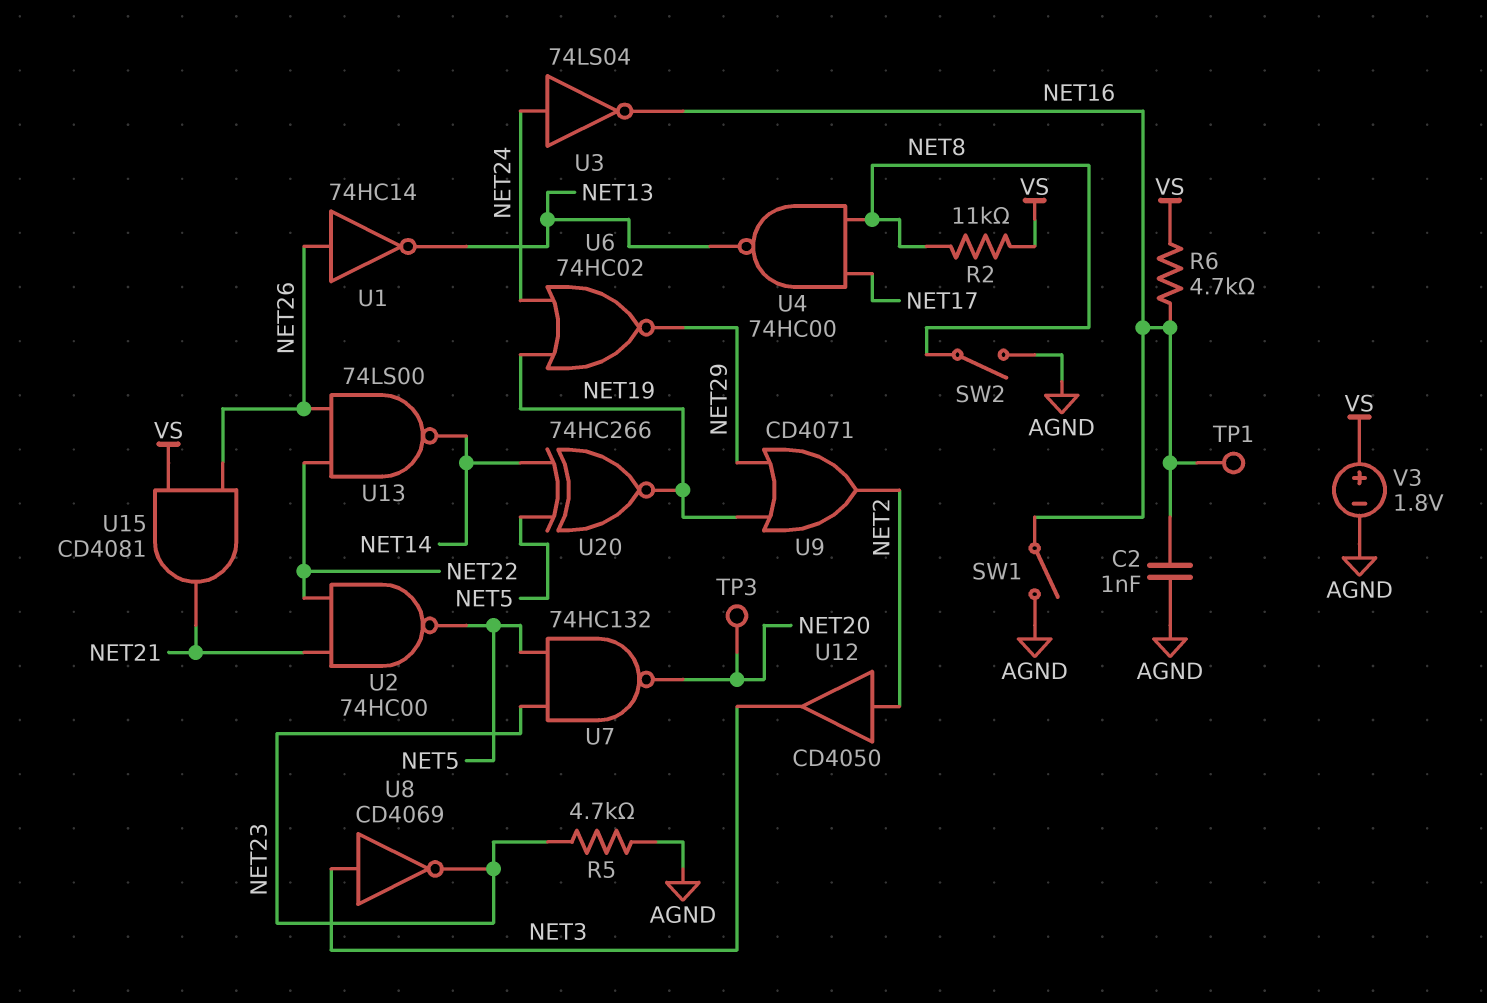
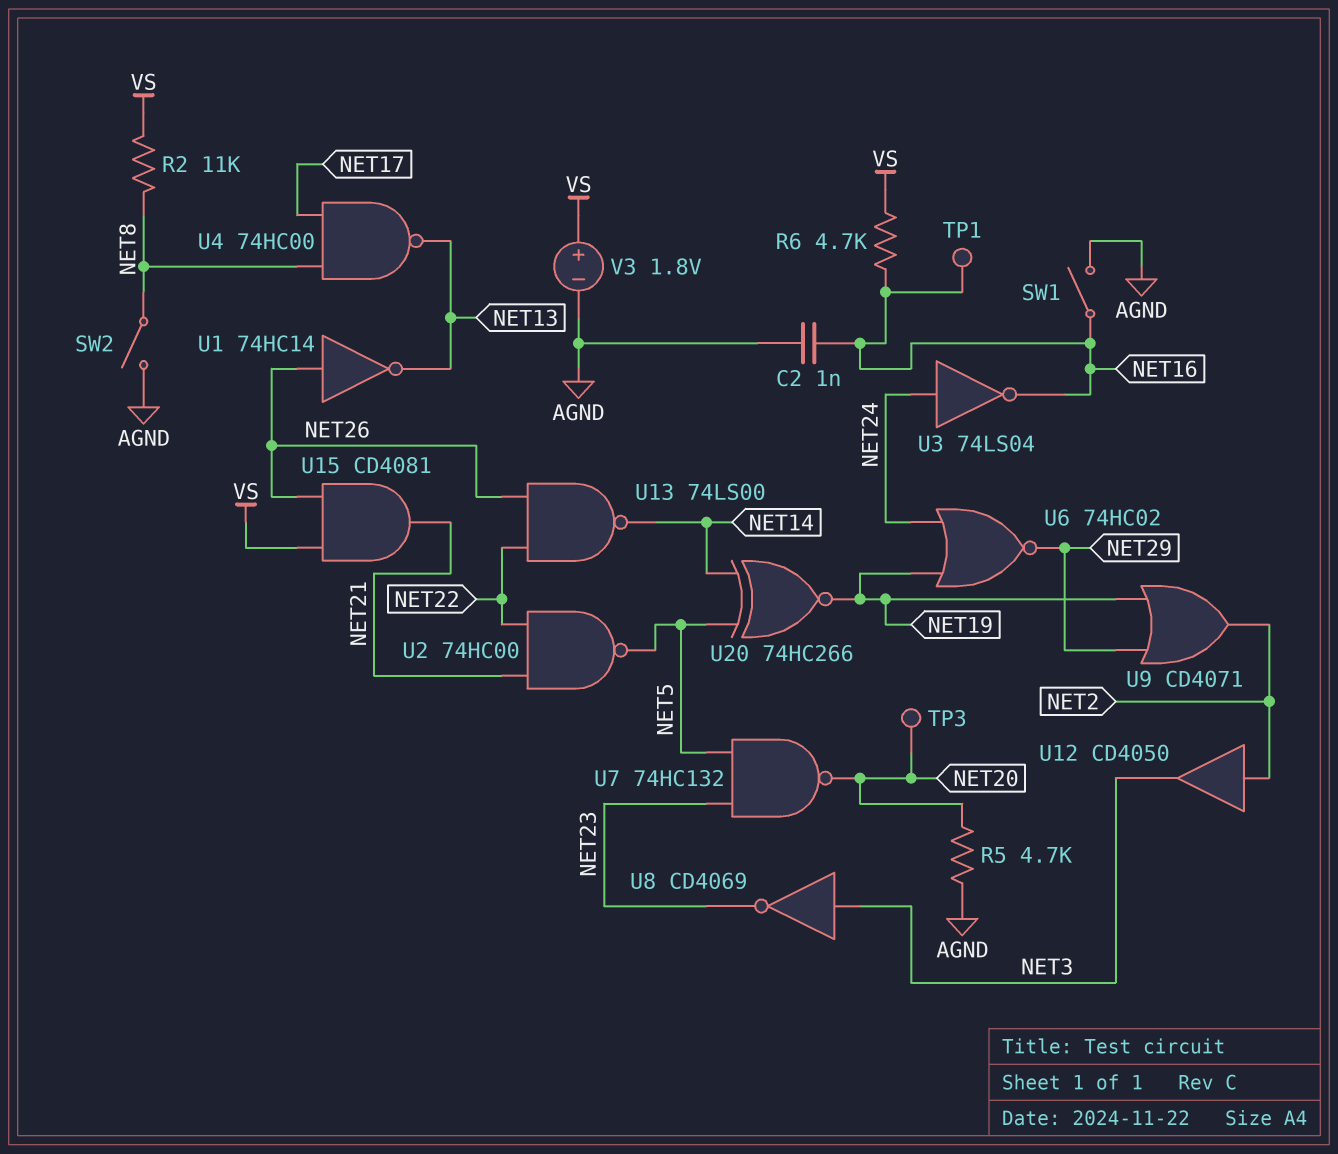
R5: 4.7k (AGND, NET23) -> 4.7k (AGND, NET20)

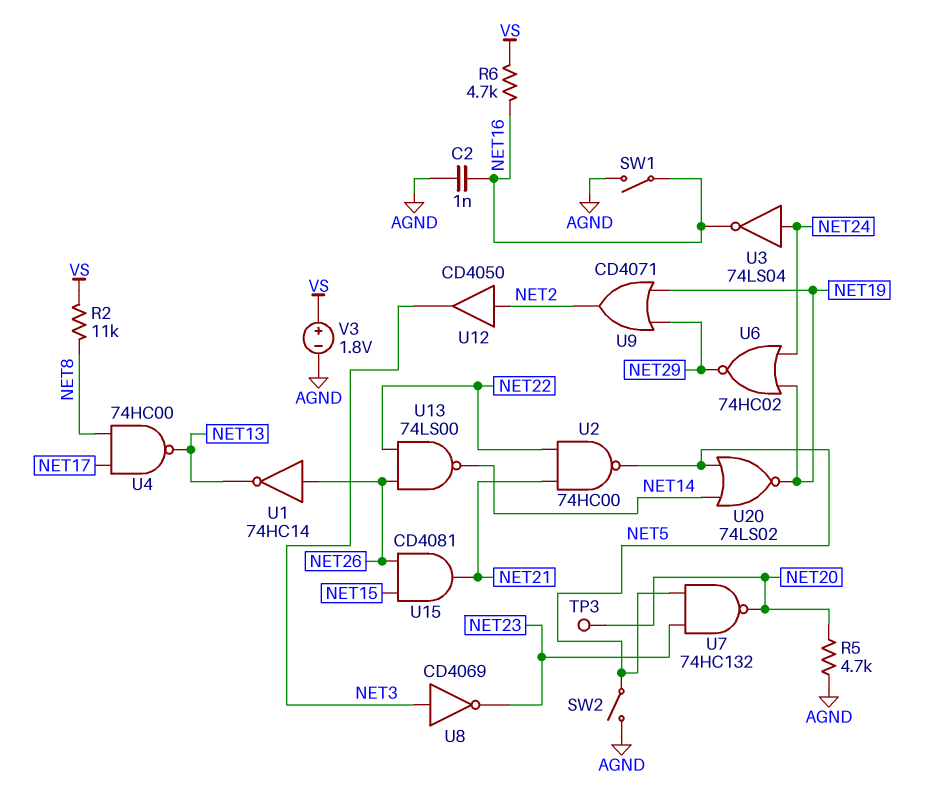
SW2: switch (AGND, NET8) -> switch (AGND, NET5)
TP1: test point (NET16) -> none
U15: AND CD4081 (in NET26, in VS, out NET21) -> AND CD4081 (in NET15, in NET26, out NET21)
U20: XNOR 74HC266 (in NET5, in NET14, out NET19) -> NOR 74LS02 (in NET5, in NET14, out NET19)

